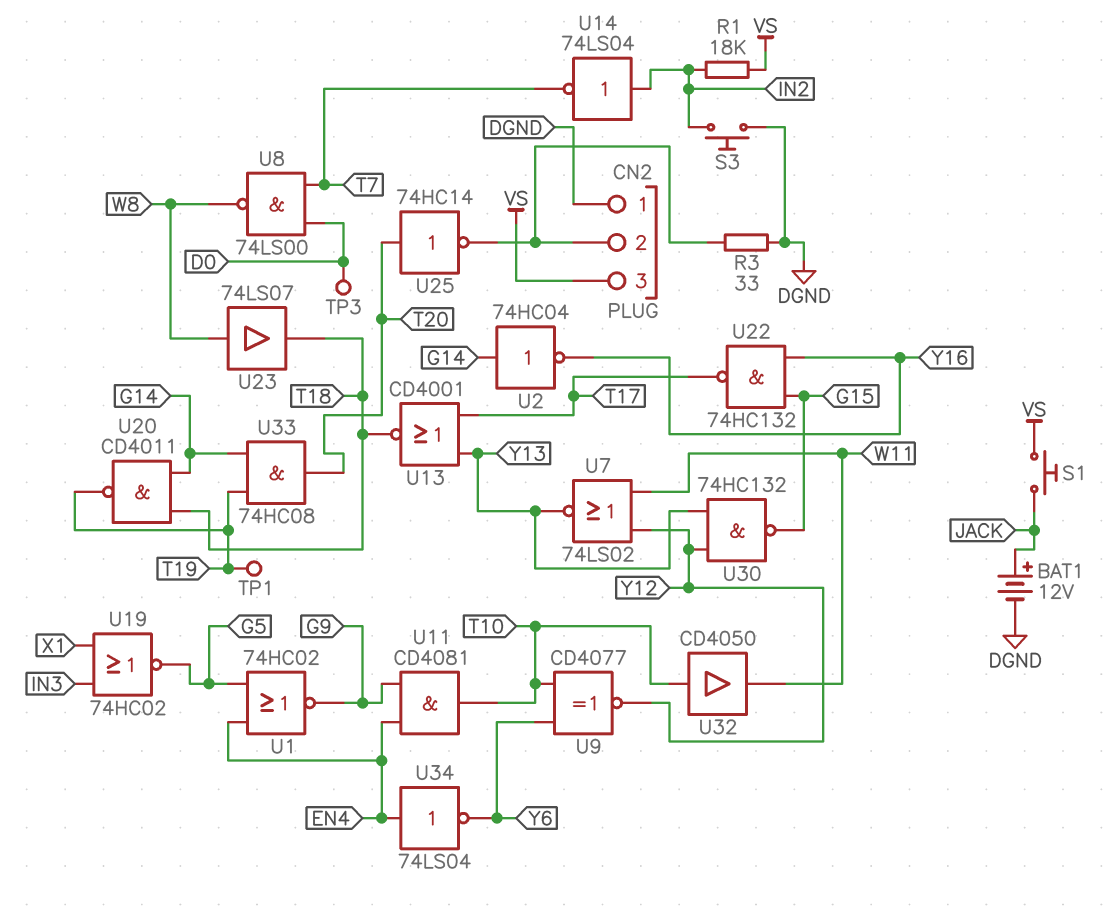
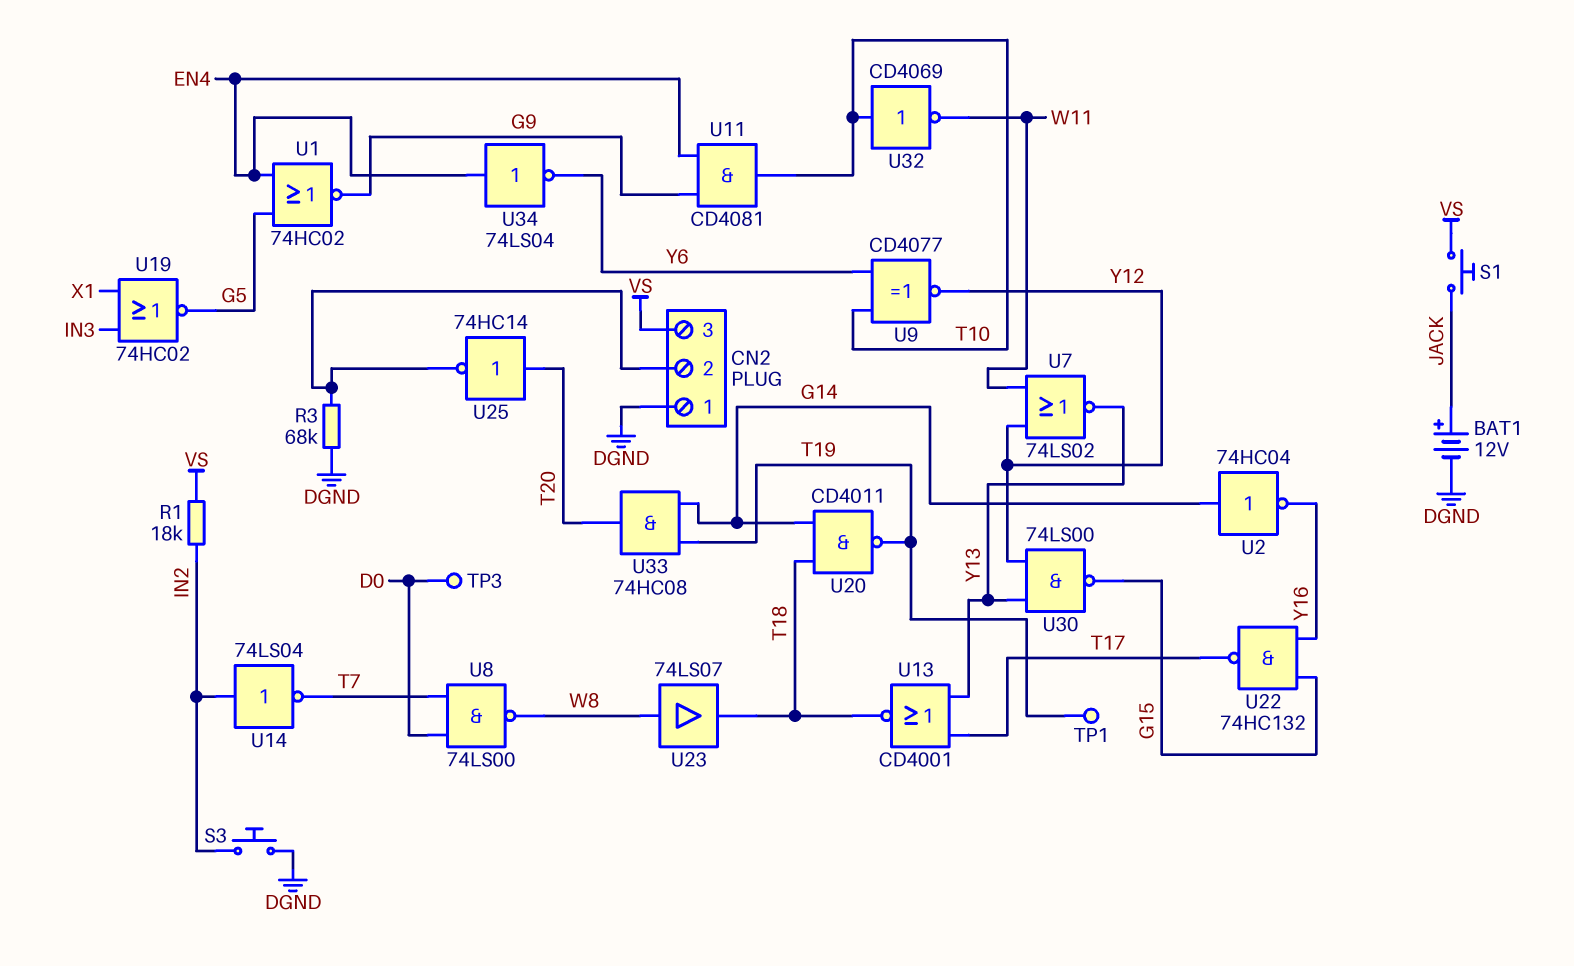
R3: 33 (CN2/2, DGND) -> 68k (CN2/2, DGND)
U30: NAND 74HC132 (in Y12, in Y13, out G15) -> NAND 74LS00 (in Y12, in Y13, out G15)
U32: buffer CD4050 (in T10, out W11) -> NOT CD4069 (in T10, out W11)

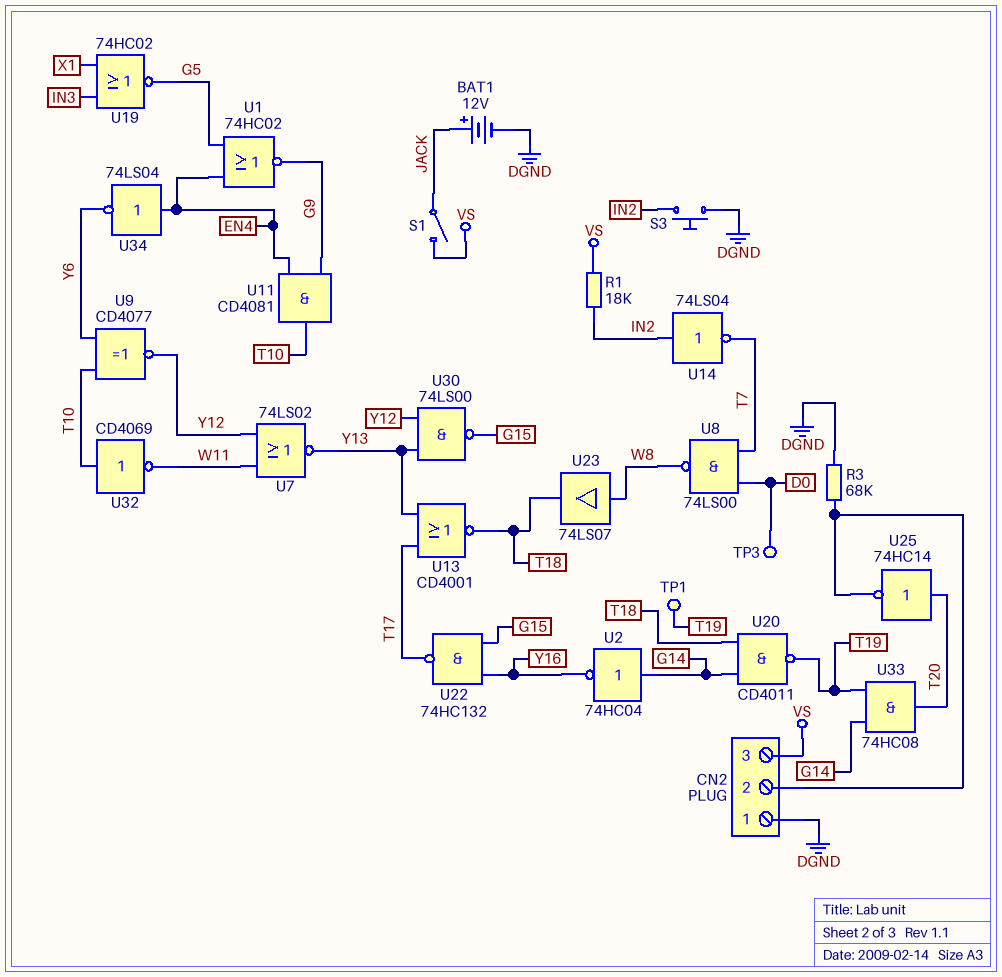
S1: button (JACK, VS) -> switch (JACK, VS)

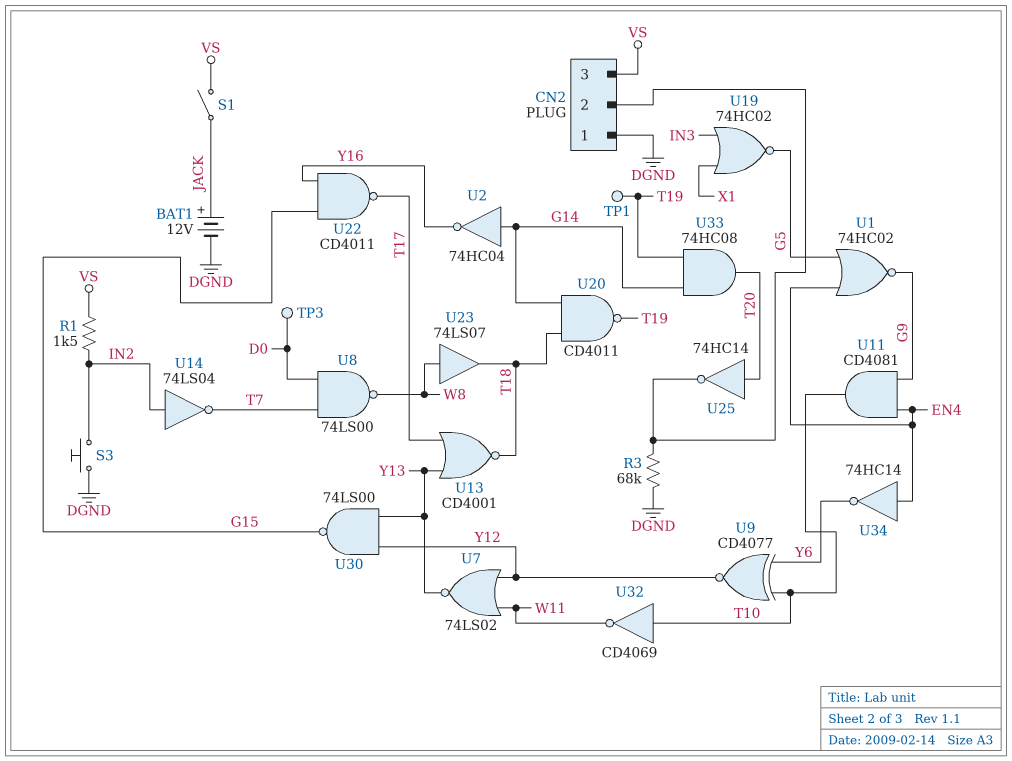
R1: 18k (IN2, VS) -> 1.5k (IN2, VS)
U22: NAND 74HC132 (in G15, in Y16, out T17) -> NAND CD4011 (in G15, in Y16, out T17)
U34: NOT 74LS04 (in EN4, out Y6) -> NOT 74HC14 (in EN4, out Y6)

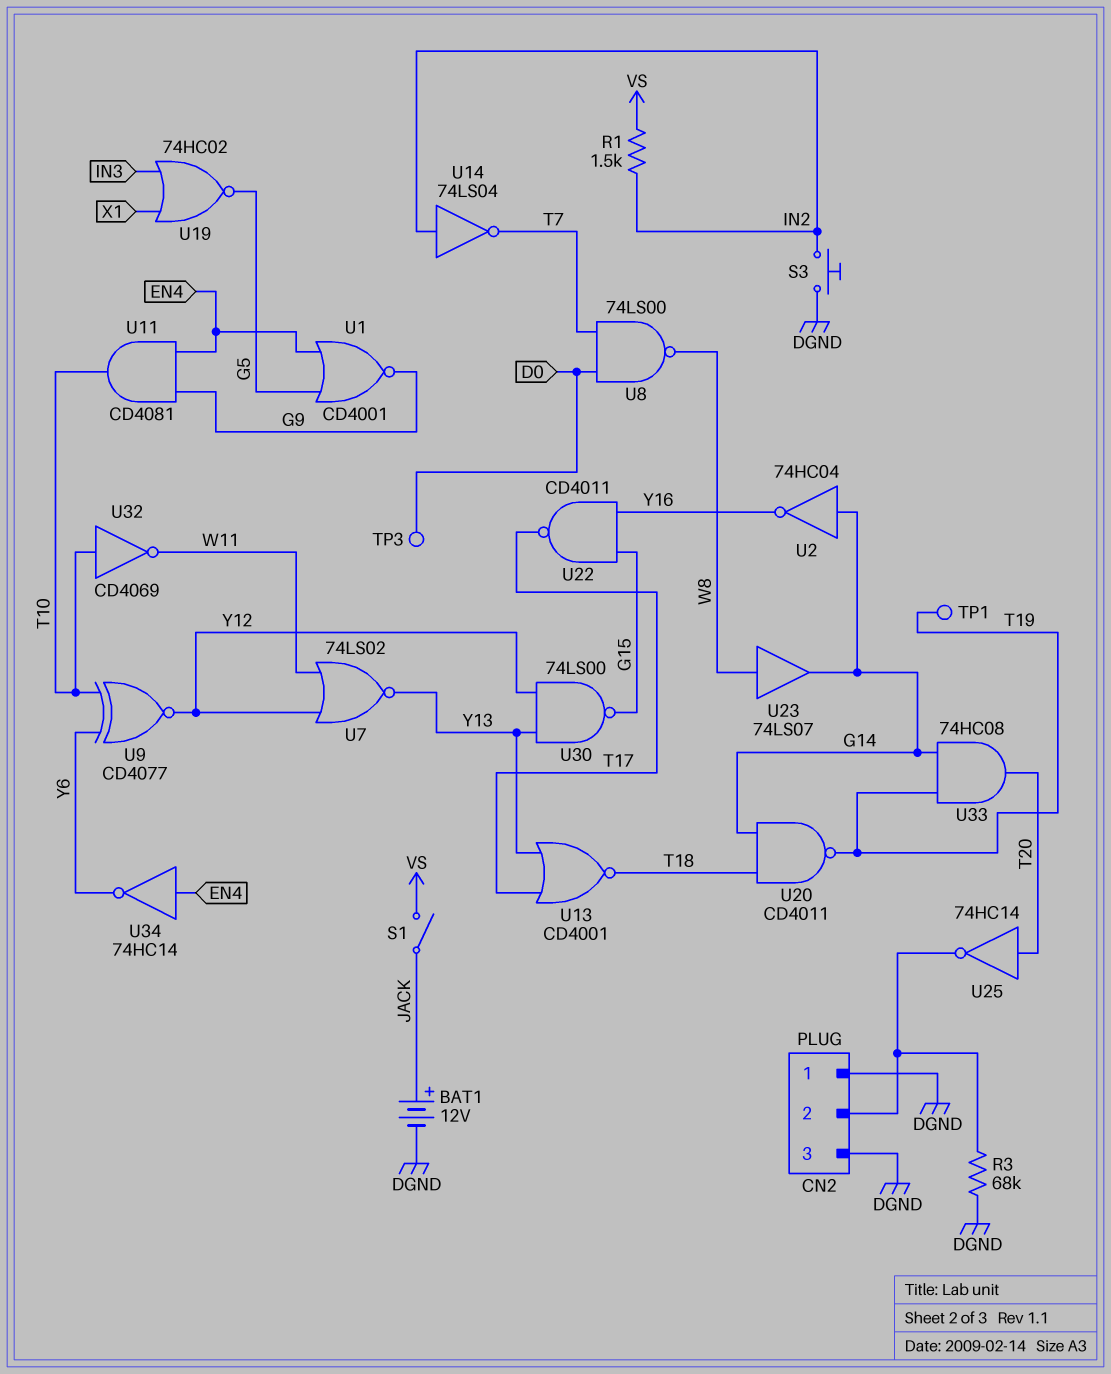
CN2 pin 3: VS -> DGND
U1: NOR 74HC02 (in EN4, in G5, out G9) -> NOR CD4001 (in EN4, in G5, out G9)
U23: buffer 74LS07 (in W8, out T18) -> buffer 74LS07 (in W8, out G14)

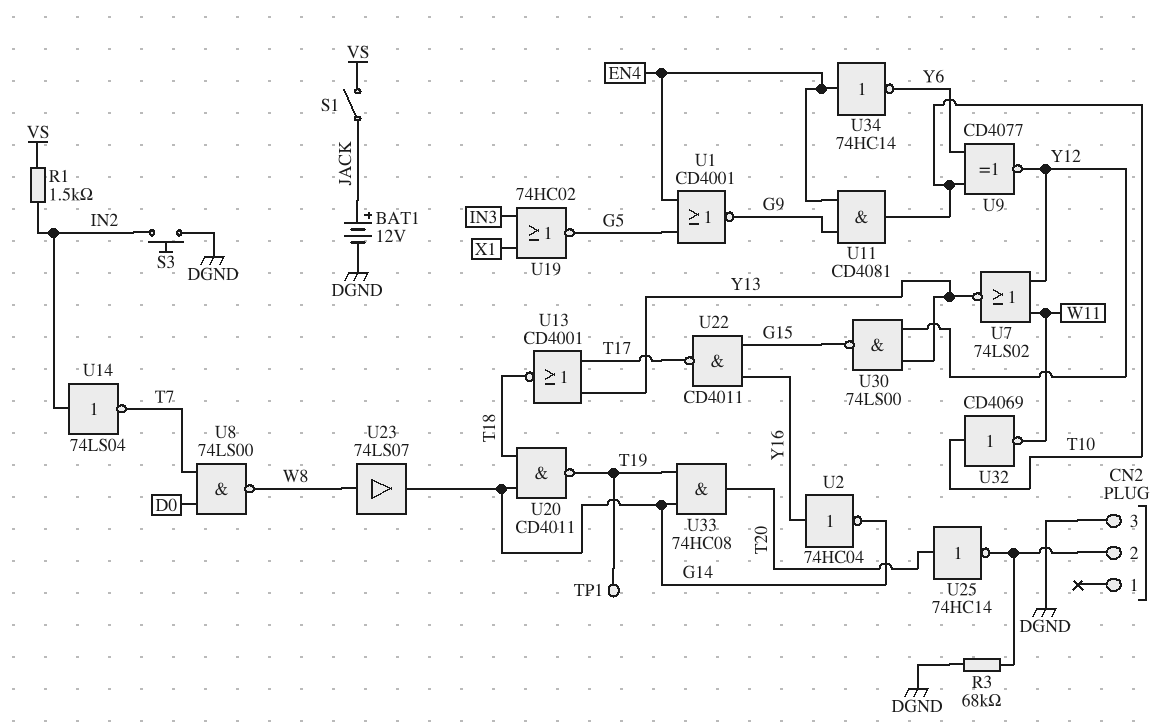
CN2 pin 1: DGND -> none
TP3: test point (D0) -> none
U2: NOT 74HC04 (in G14, out Y16) -> NOT 74HC04 (in Y16, out G14)

